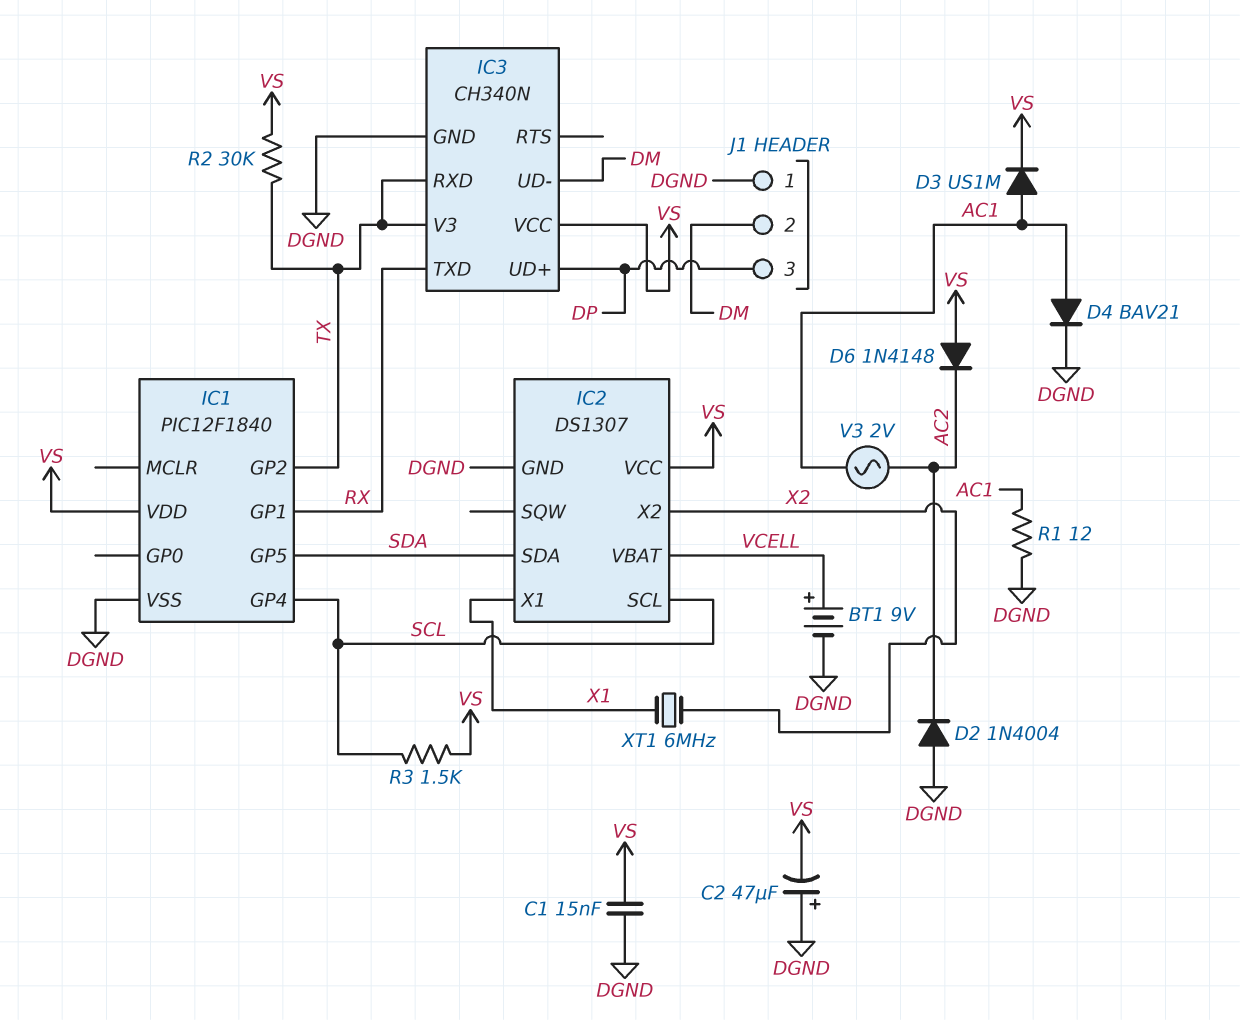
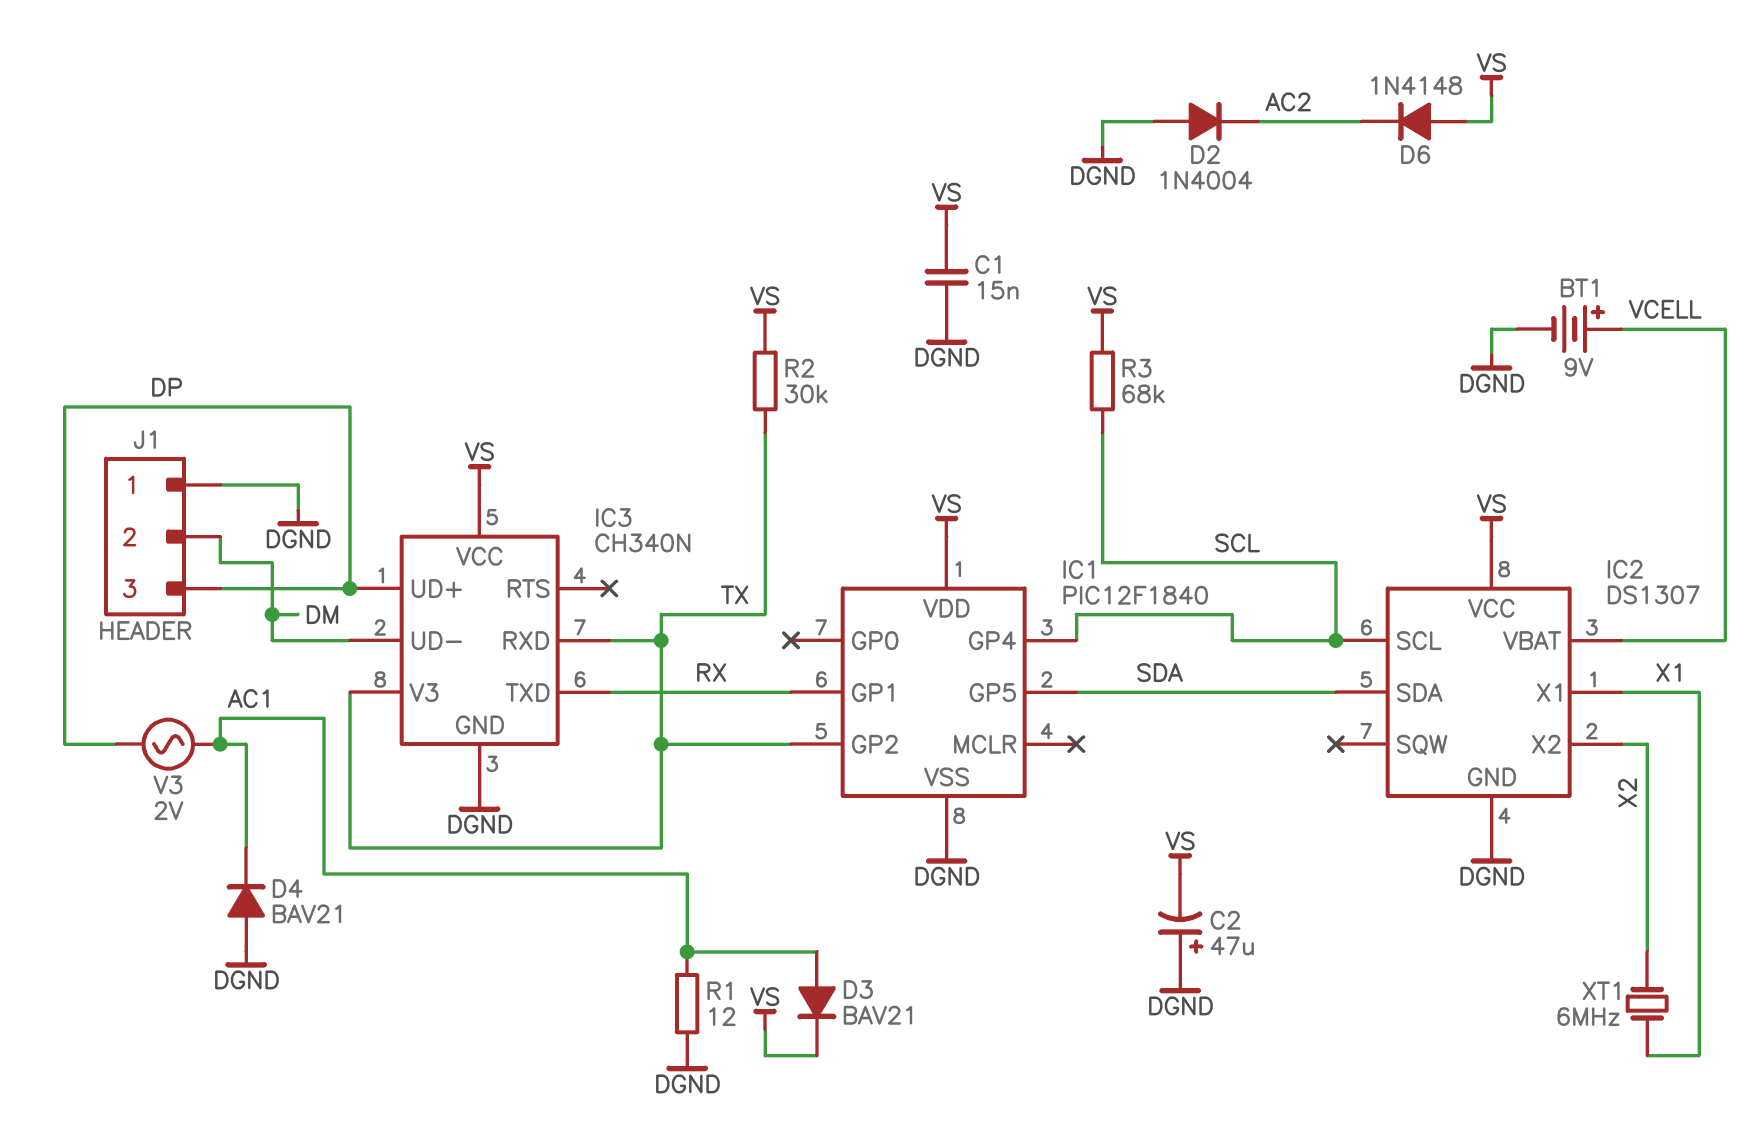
D3: diode US1M (A AC1, K VS) -> diode BAV21 (A AC1, K VS)
D4: diode BAV21 (A AC1, K DGND) -> diode BAV21 (A DGND, K AC1)
R3: 1.5k (SCL, VS) -> 68k (SCL, VS)
V3: AC 2V (AC1, AC2) -> AC 2V (AC1, DP)

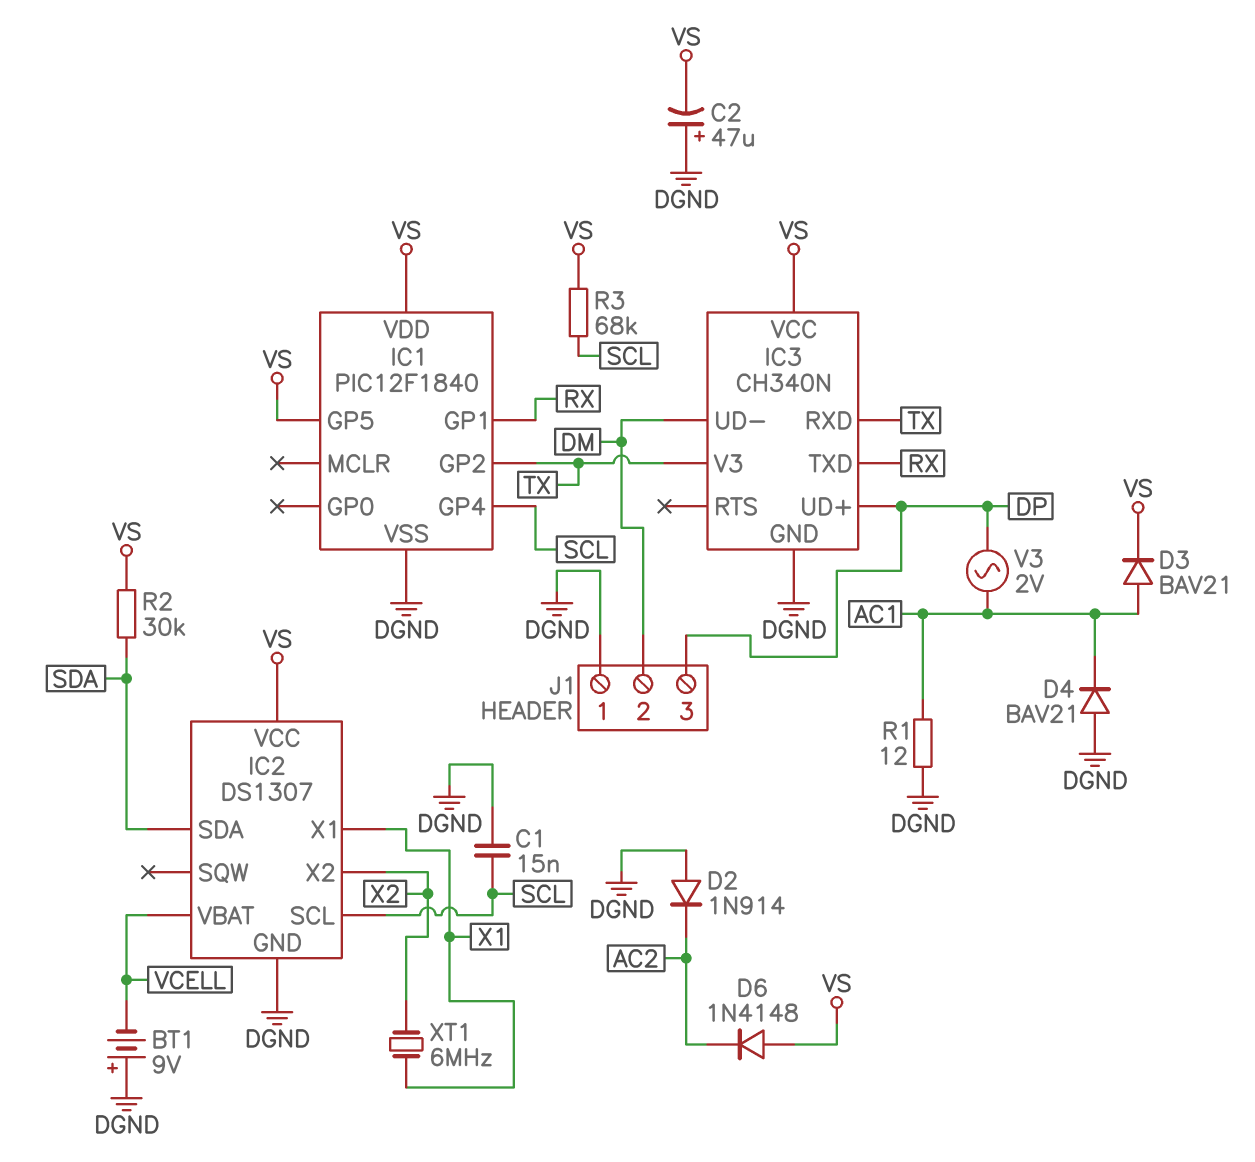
BT1: 9V (plus VCELL, minus DGND) -> 9V (plus DGND, minus VCELL)
C1: 15nF (DGND, VS) -> 15nF (DGND, SCL)
D2: diode 1N4004 (A DGND, K AC2) -> diode 1N914 (A DGND, K AC2)
IC1 pin GP5: SDA -> VS
R2: 30k (TX, VS) -> 30k (SDA, VS)

